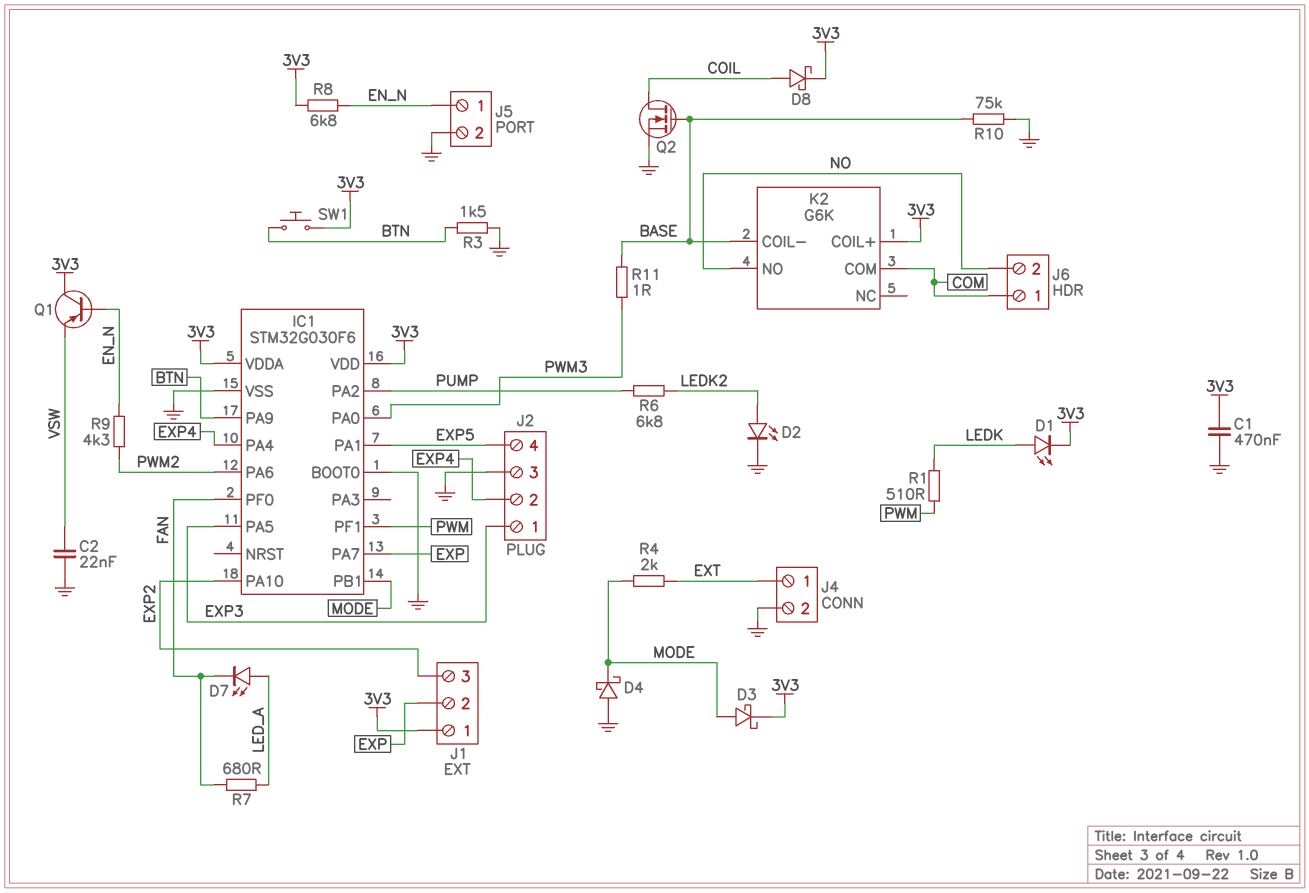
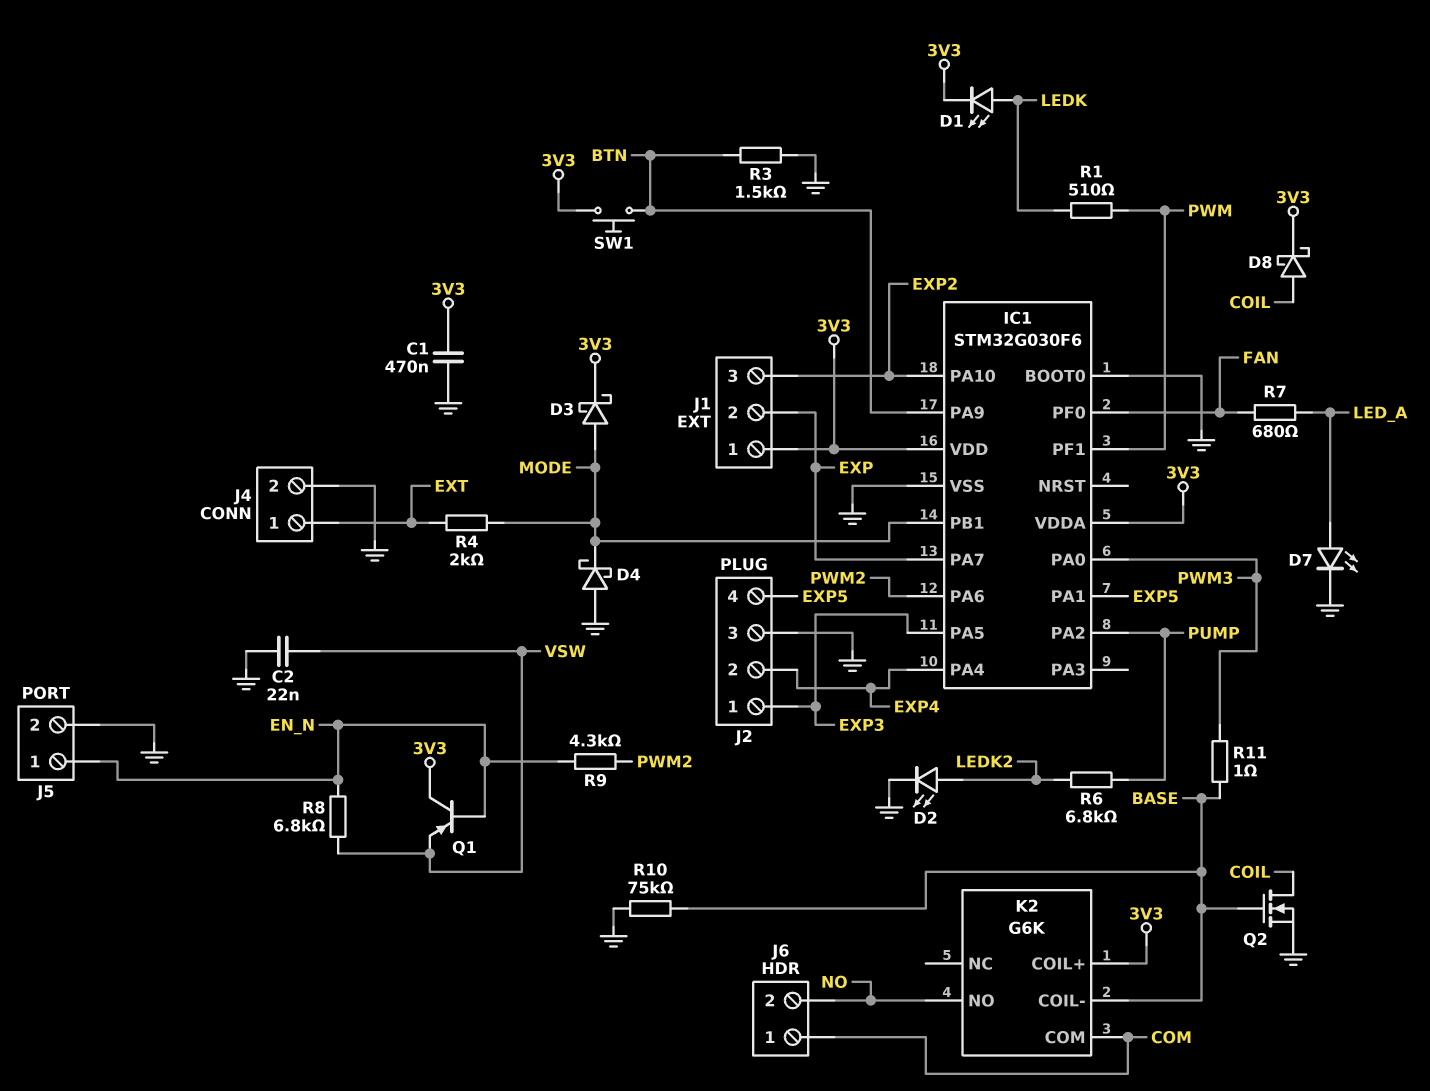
D7: LED (A LED_A, K FAN) -> LED (A LED_A, K GND)
R8: 6.8k (3V3, EN_N) -> 6.8k (EN_N, VSW)

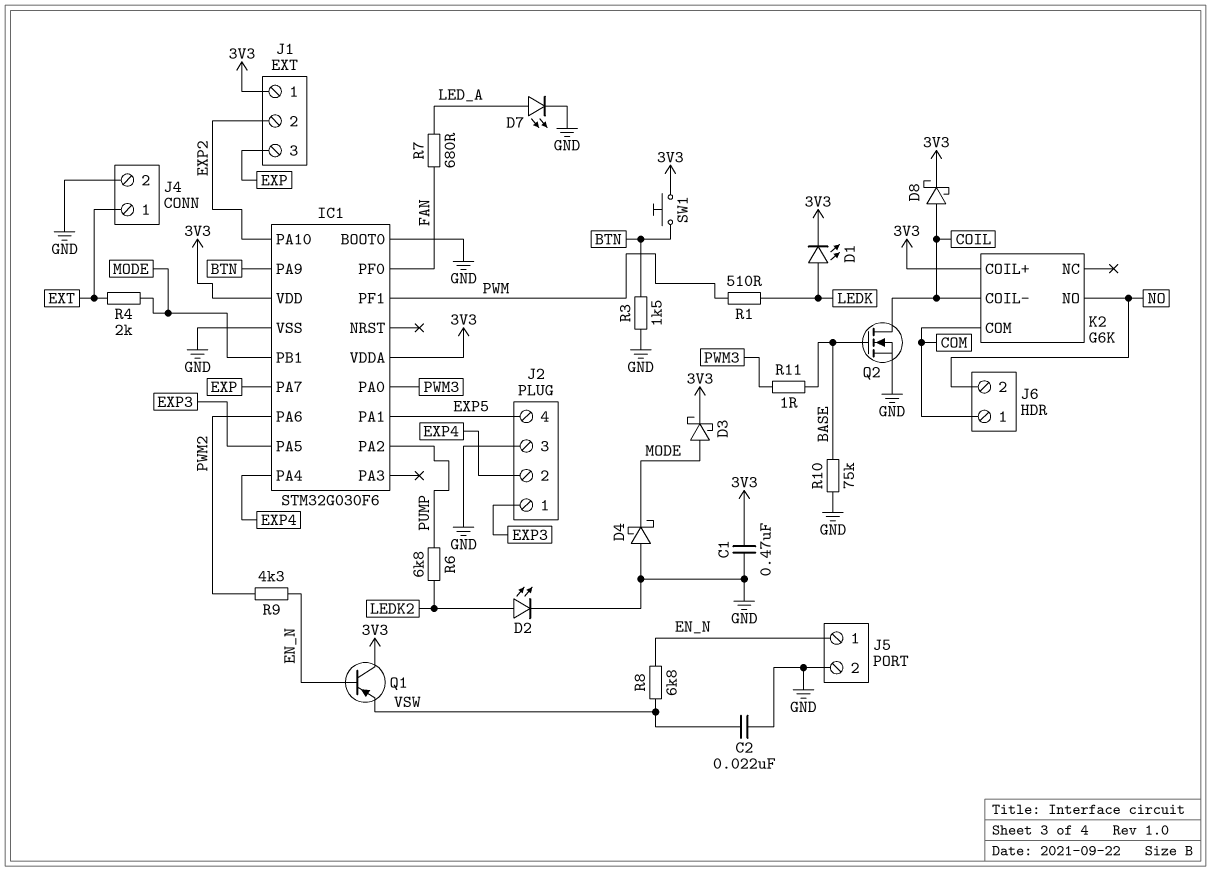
J1 pin 2: EXP -> EXP2
J1 pin 3: EXP2 -> EXP
K2 pin COIL-: BASE -> COIL

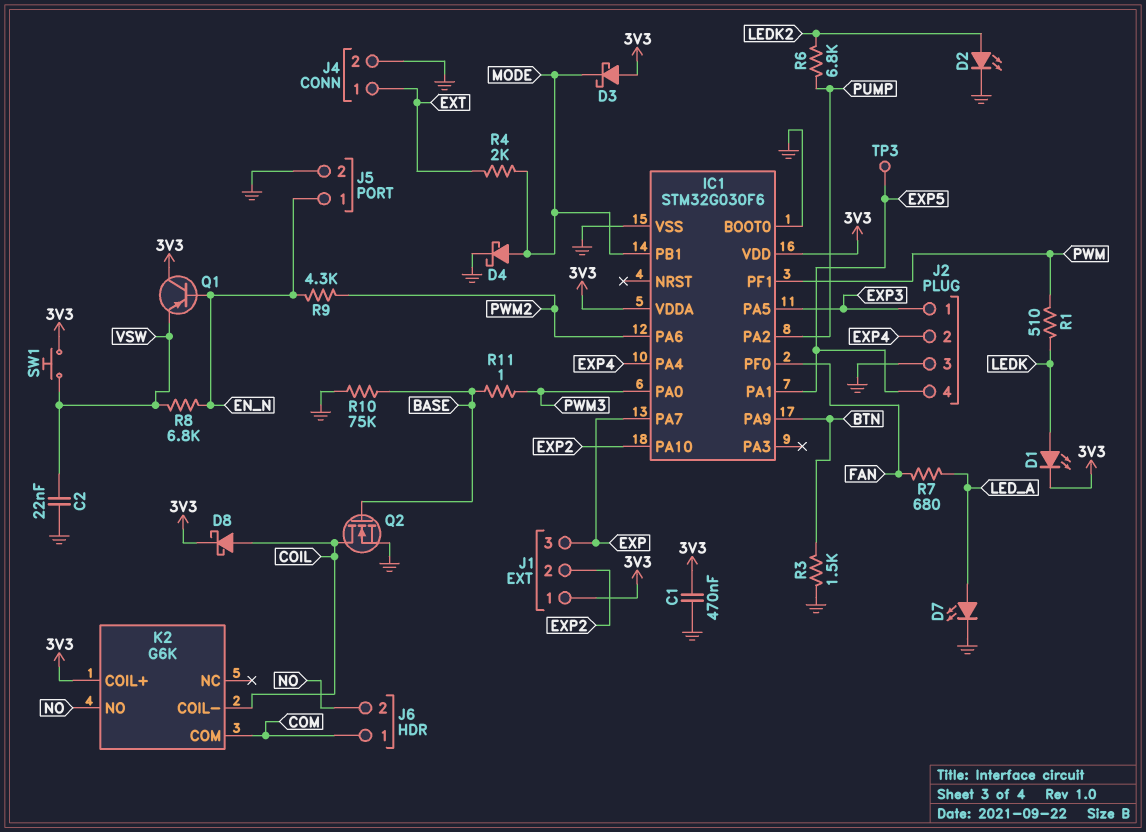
D3: schottky (A MODE, K 3V3) -> schottky (A 3V3, K MODE)
D4: schottky (A GND, K MODE) -> schottky (A MODE, K GND)
SW1: button (3V3, BTN) -> button (3V3, VSW)
TP3: none -> test point (EXP5)

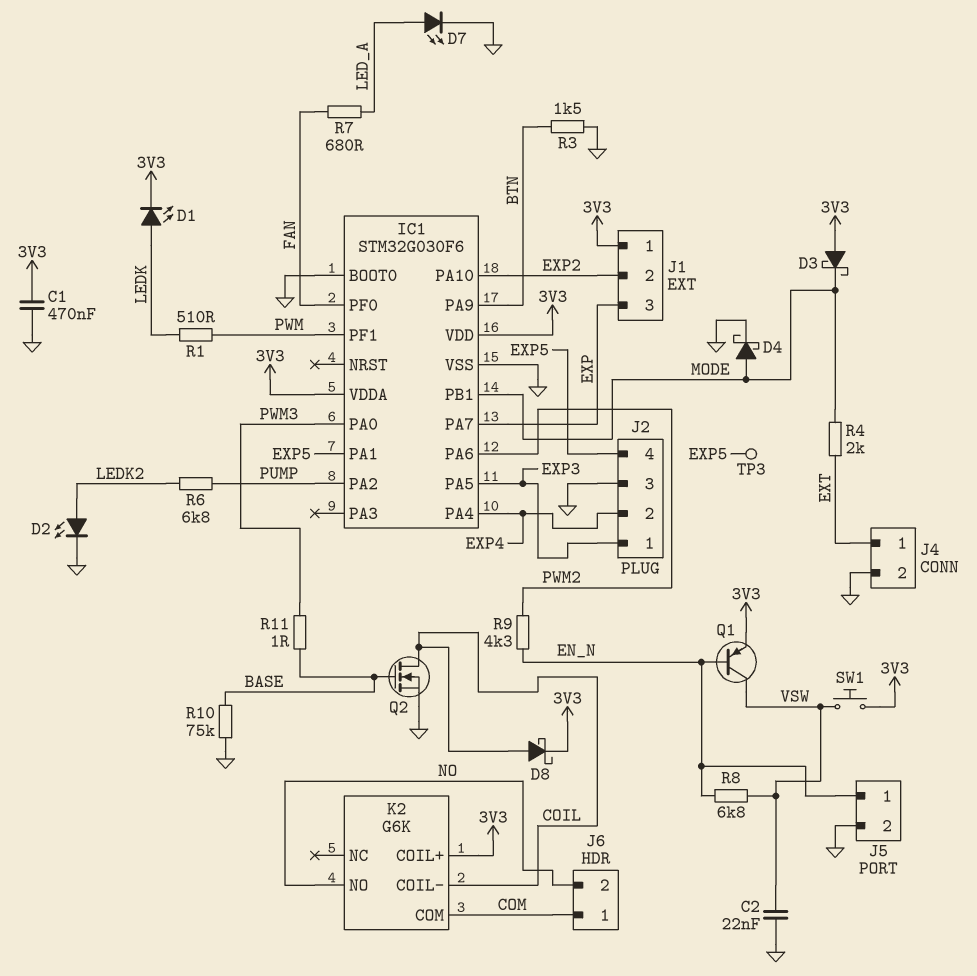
Q1: PNP (B EN_N, C 3V3, E VSW) -> PNP (B EN_N, C VSW, E 3V3)

